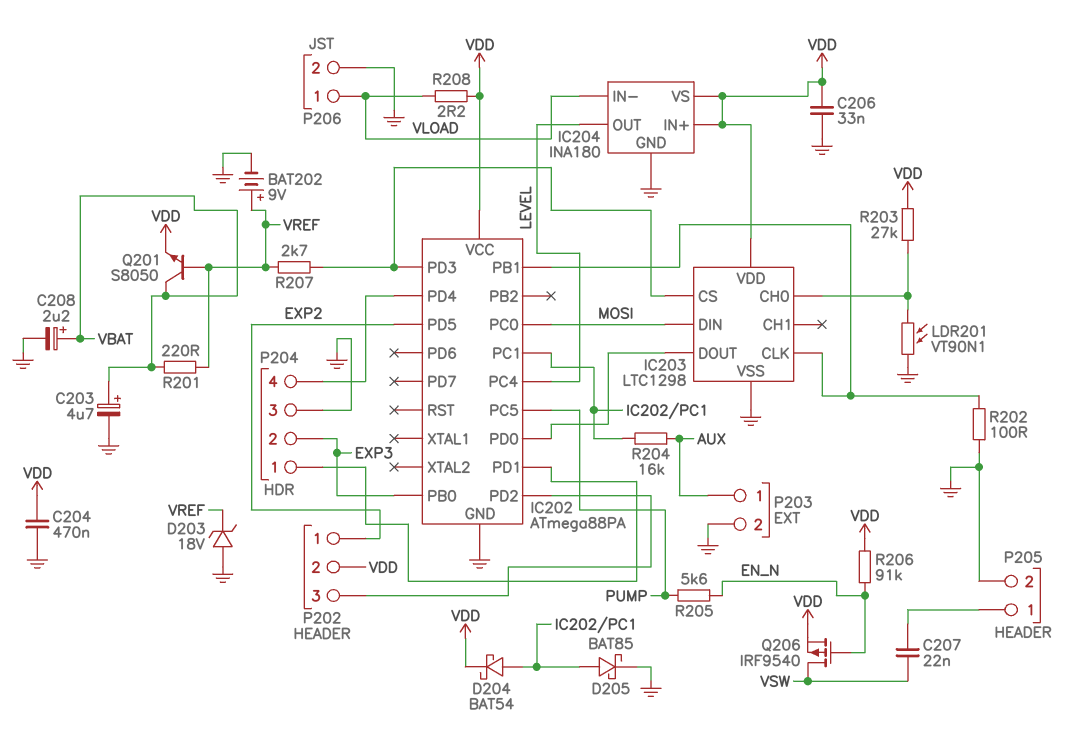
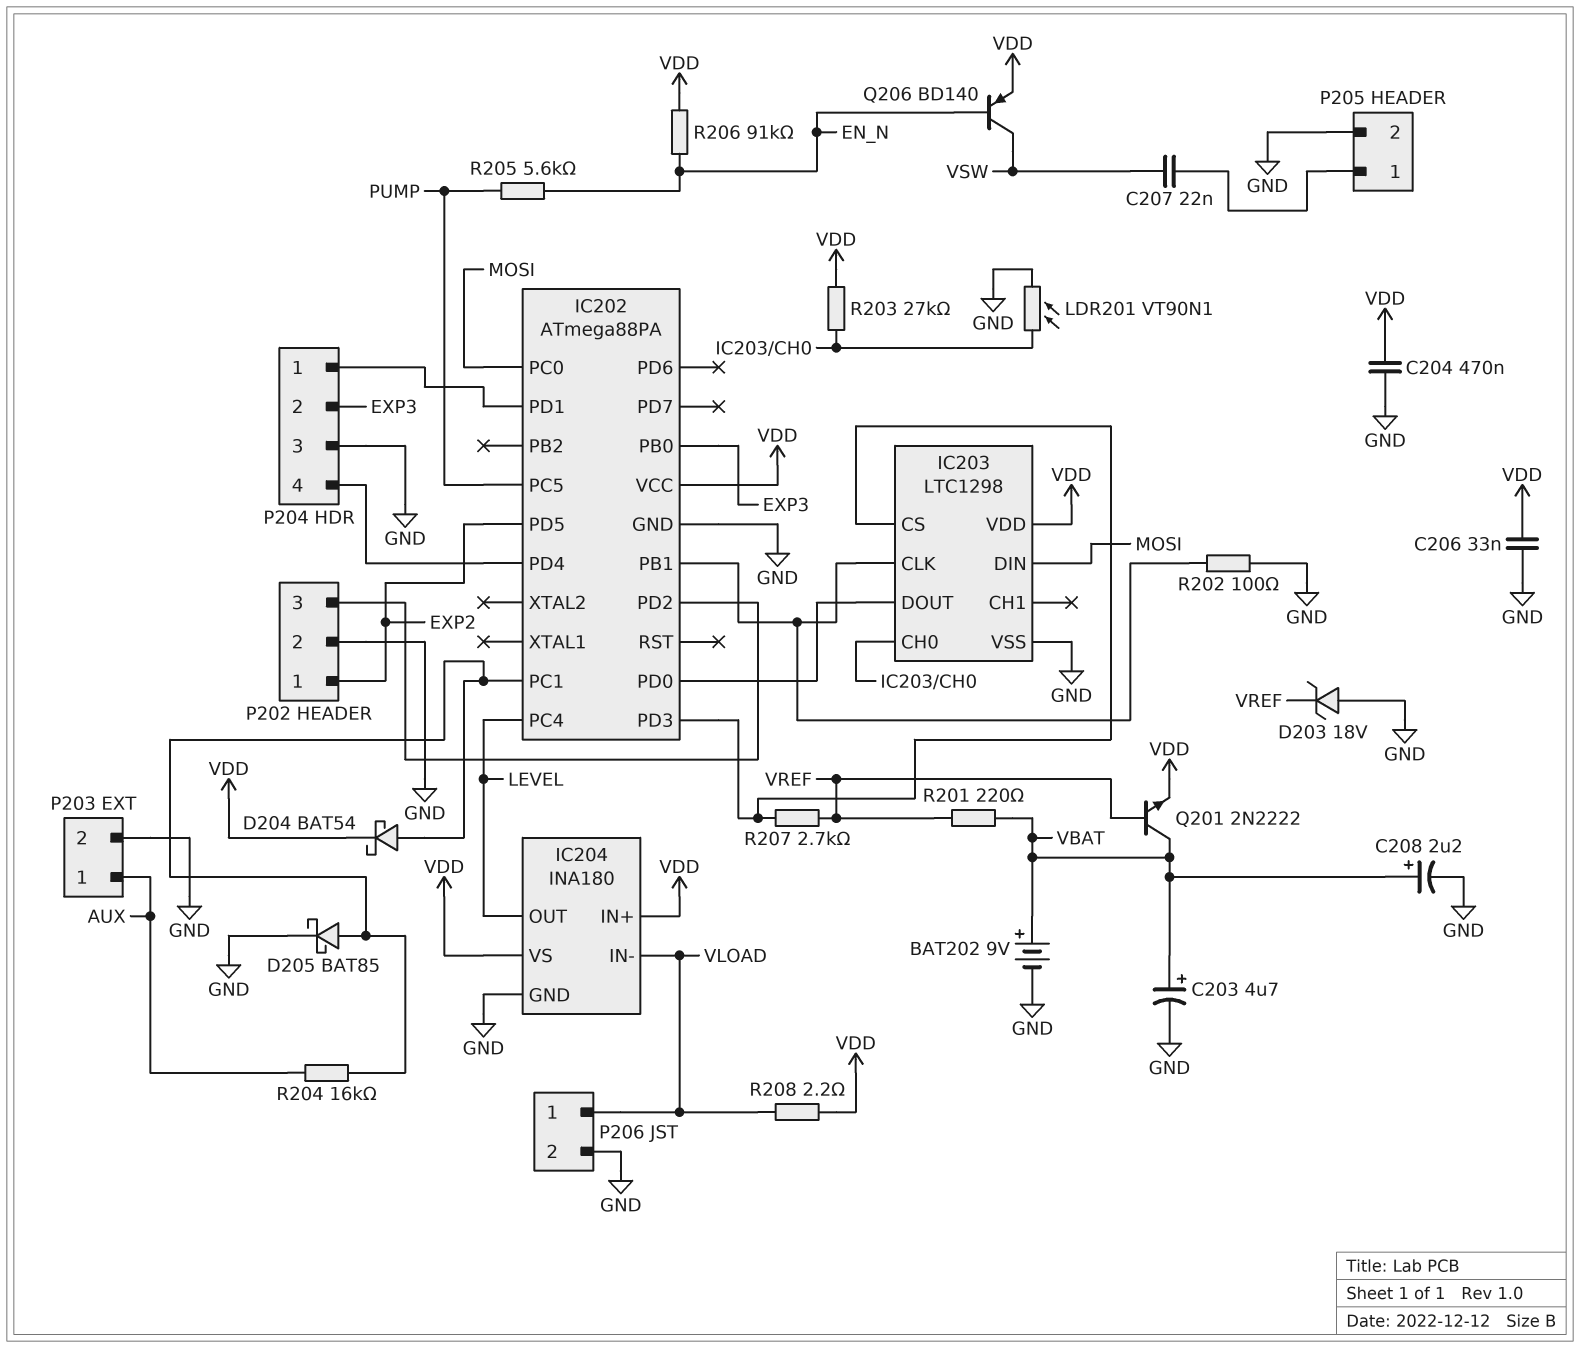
BAT202: 9V (plus VREF, minus GND) -> 9V (plus VBAT, minus GND)
P202 pin 2: VDD -> GND
Q201: NPN S8050 (B VREF, C VBAT, E VDD) -> NPN 2N2222 (B VREF, C VBAT, E VDD)
Q206: PMOS IRF9540 (G EN_N, D VSW, S VDD) -> PNP BD140 (B EN_N, C VSW, E VDD)

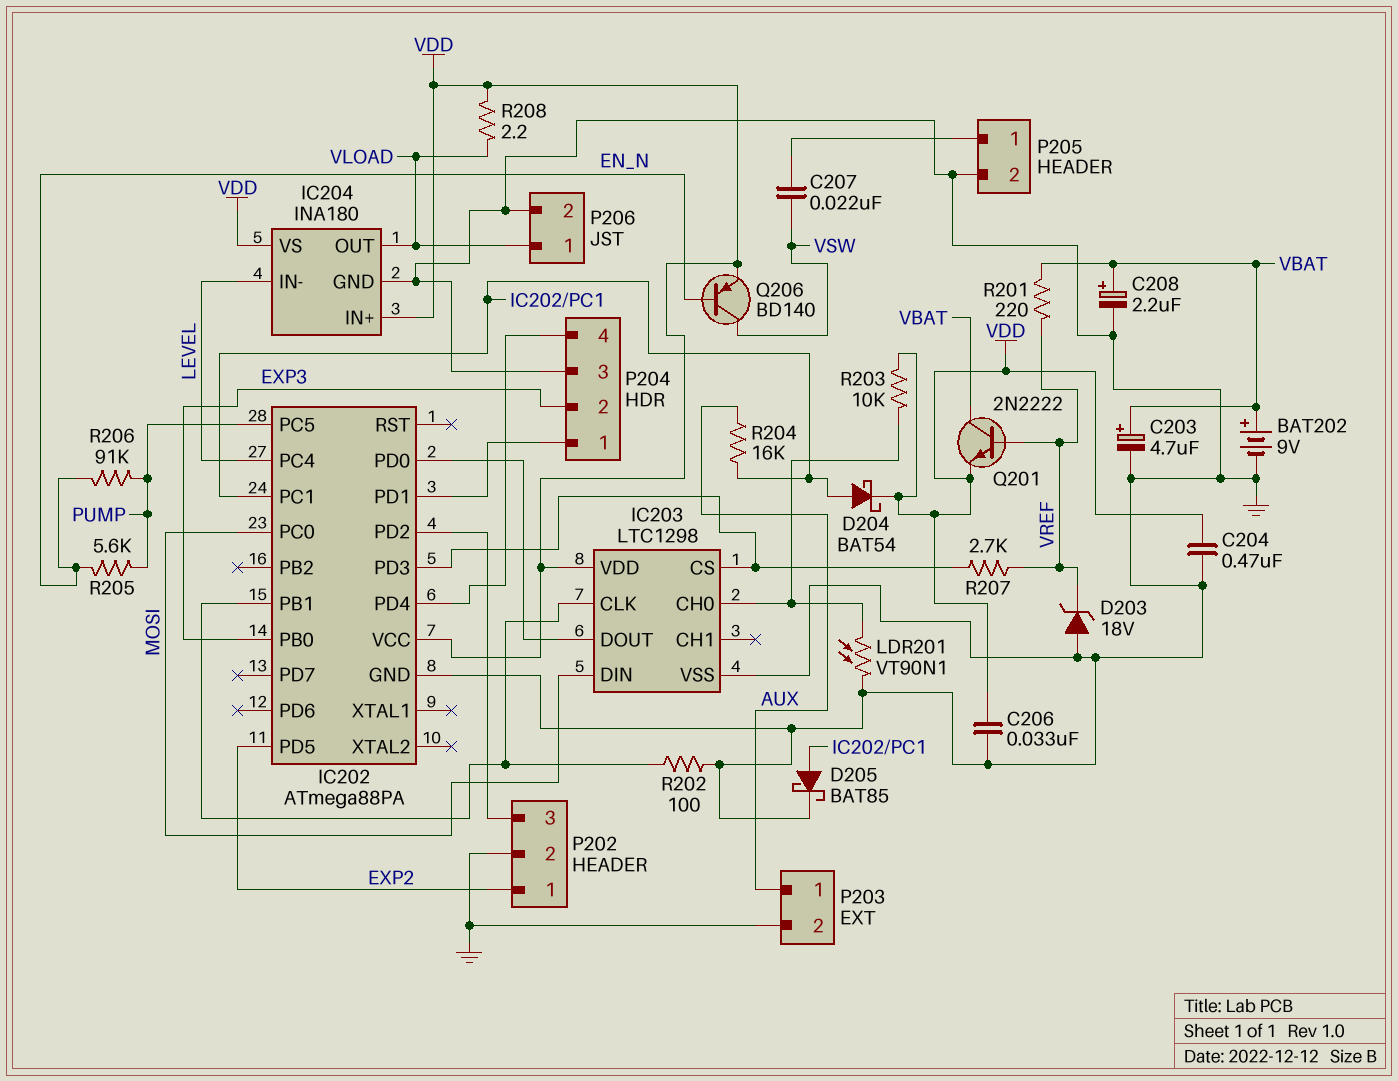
IC204 pin IN-: VLOAD -> LEVEL
IC204 pin OUT: LEVEL -> VLOAD
R203: 27k (IC203/CH0, VDD) -> 10k (IC203/CH0, VDD)
R206: 91k (EN_N, VDD) -> 91k (EN_N, PUMP)

